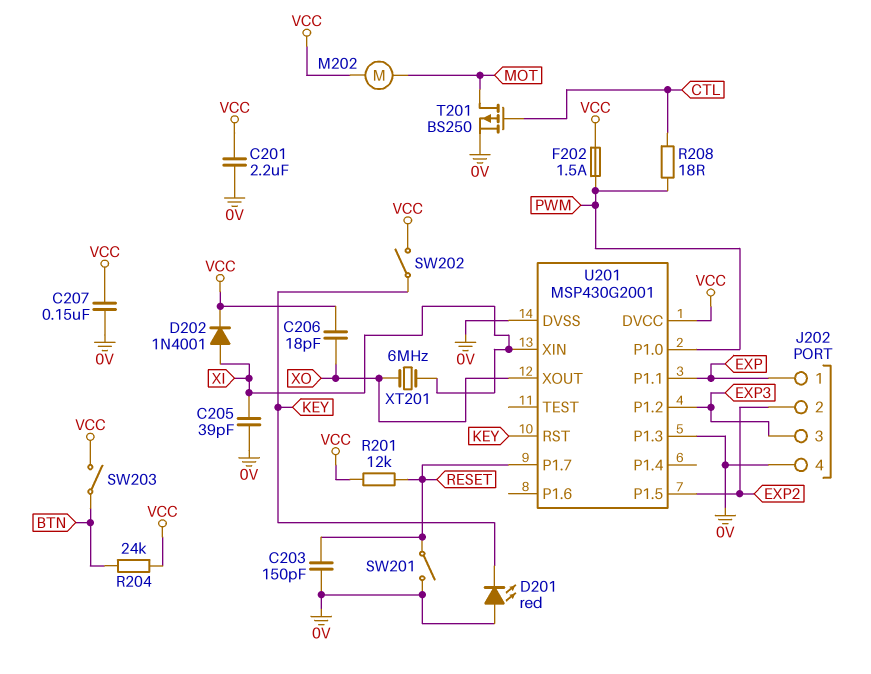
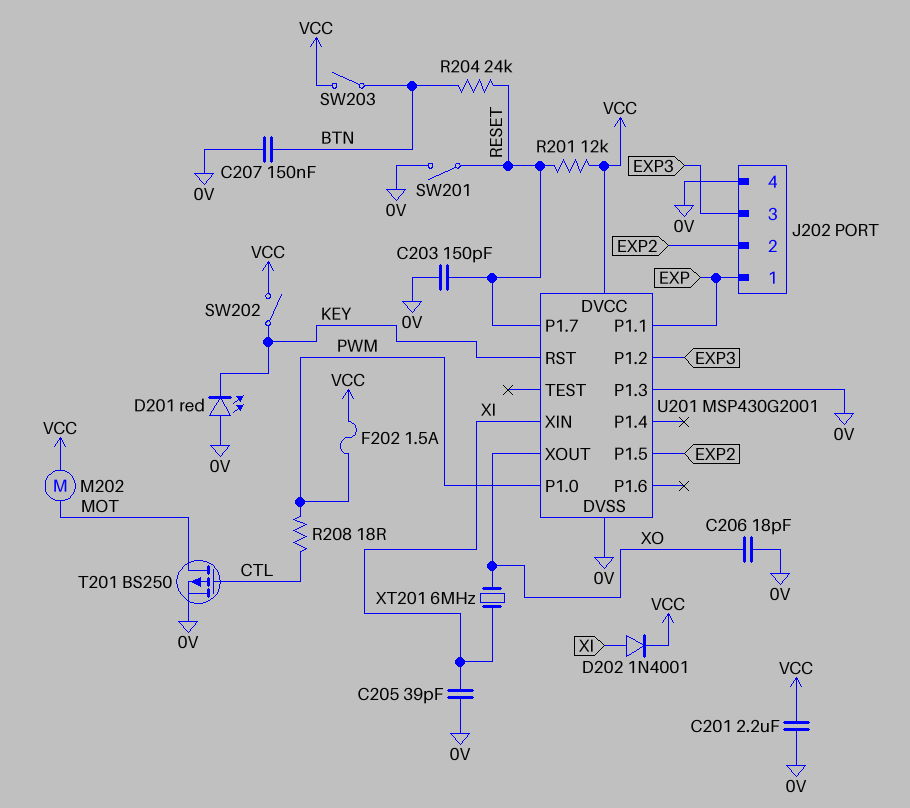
C206: 18pF (VCC, XO) -> 18pF (0V, XO)
C207: 150nF (0V, VCC) -> 150nF (0V, BTN)
R204: 24k (BTN, VCC) -> 24k (BTN, RESET)

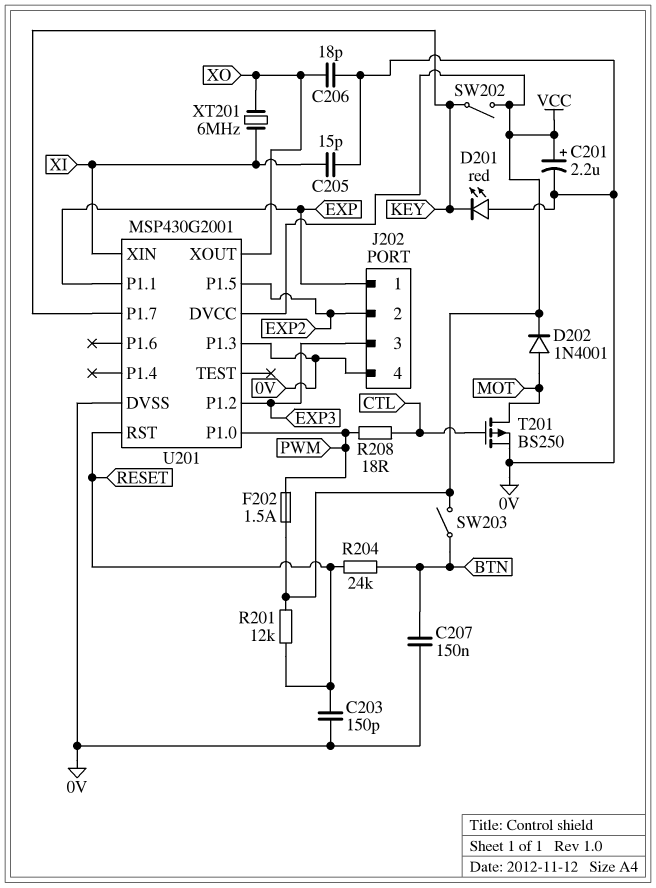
C201: 2.2uF (0V, VCC) -> 2.2uF (plus VCC, minus 0V)
C205: 39pF (0V, XI) -> 15pF (0V, XI)
D202: diode 1N4001 (A XI, K VCC) -> diode 1N4001 (A MOT, K VCC)
M202: motor (MOT, VCC) -> none
SW201: switch (0V, RESET) -> none
U201 pin P1.7: RESET -> KEY
U201 pin RST: KEY -> RESET

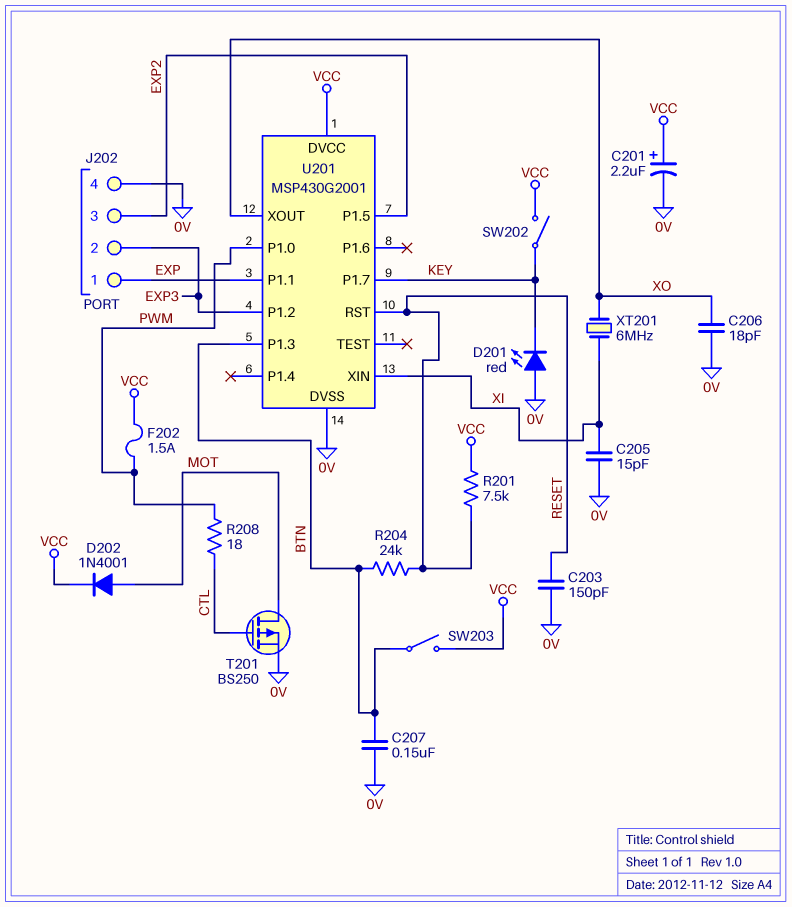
J202 pin 2: EXP2 -> EXP3
J202 pin 3: EXP3 -> EXP2
R201: 12k (RESET, VCC) -> 7.5k (RESET, VCC)
U201 pin P1.3: 0V -> BTN

